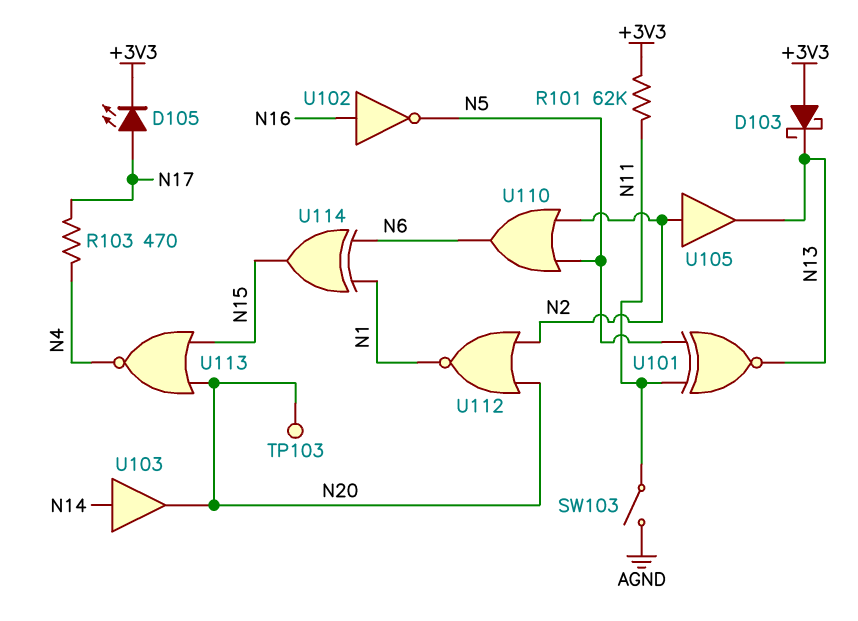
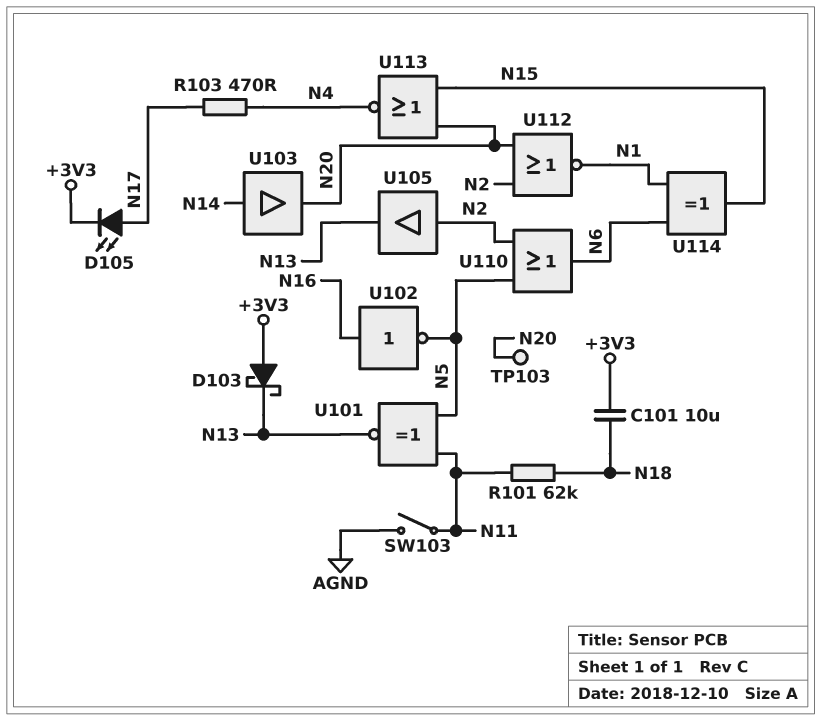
C101: none -> 10uF (+3V3, N18)
R101: 62k (+3V3, N11) -> 62k (N11, N18)

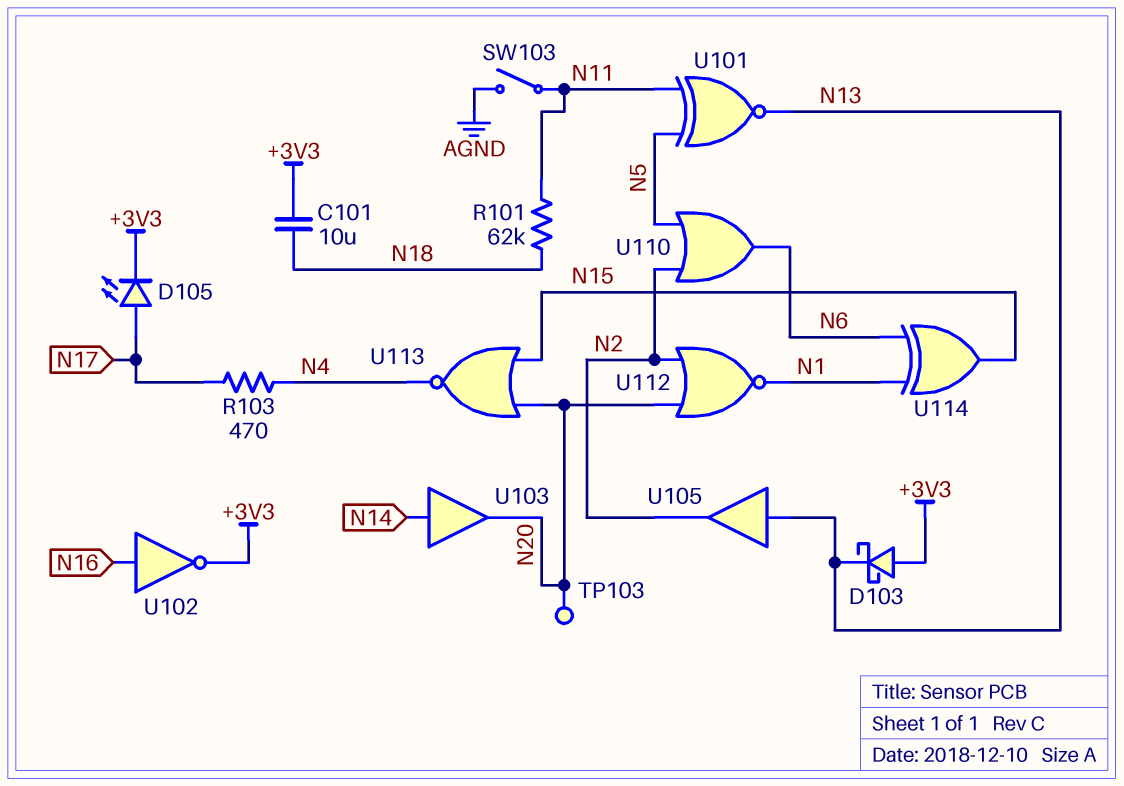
U102: NOT (in N16, out N5) -> NOT (in N16, out +3V3)
U105: buffer (in N2, out N13) -> buffer (in N13, out N2)

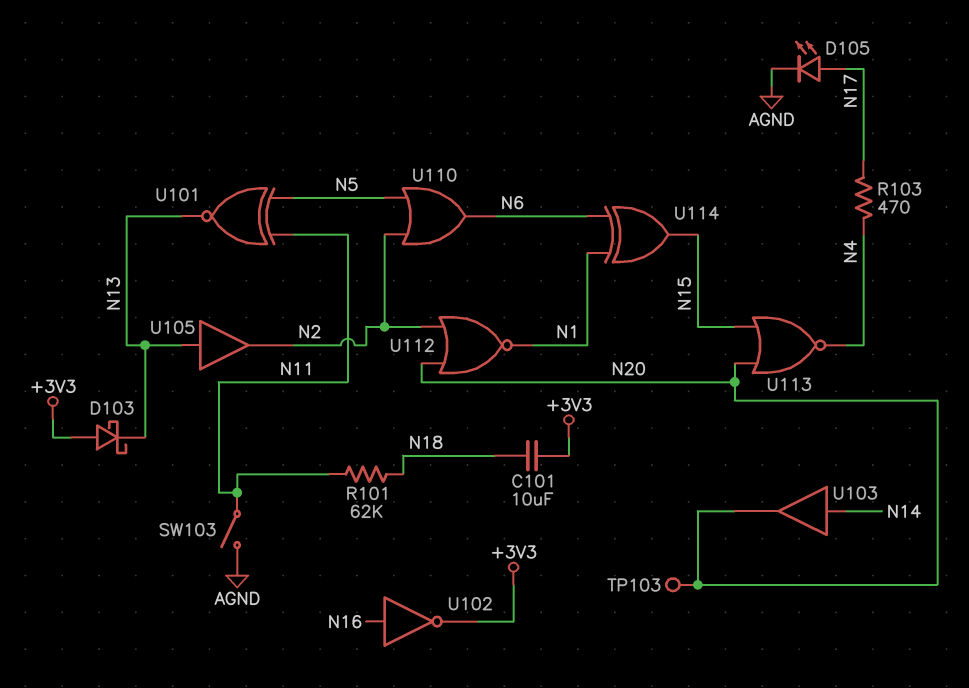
D105: LED (A N17, K +3V3) -> LED (A N17, K AGND)

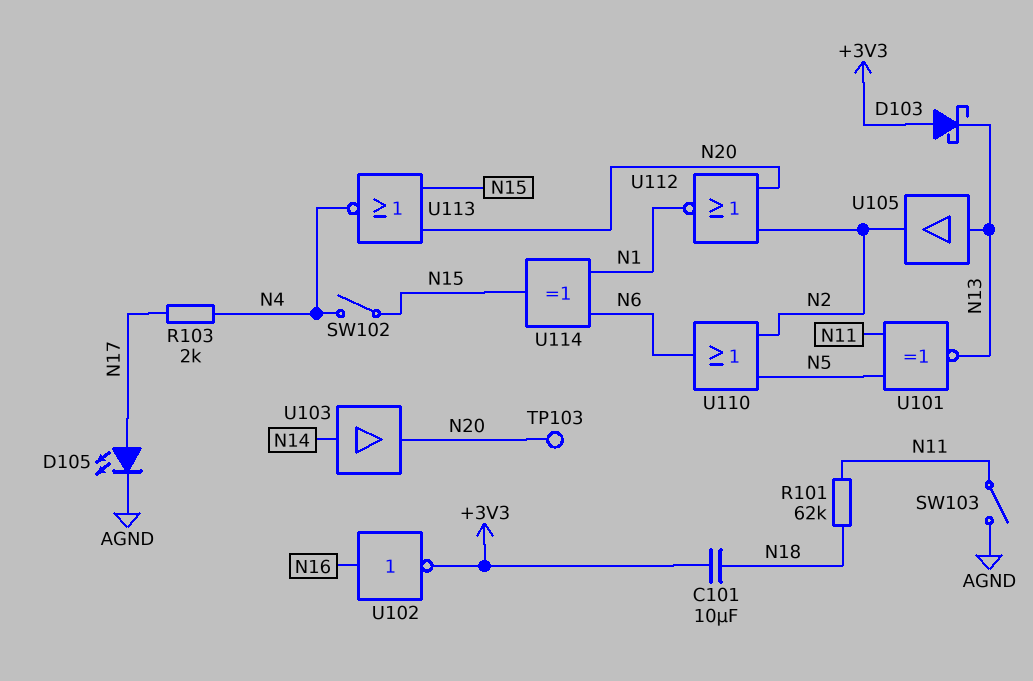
R103: 470 (N4, N17) -> 2k (N4, N17)
SW102: none -> switch (N4, N15)

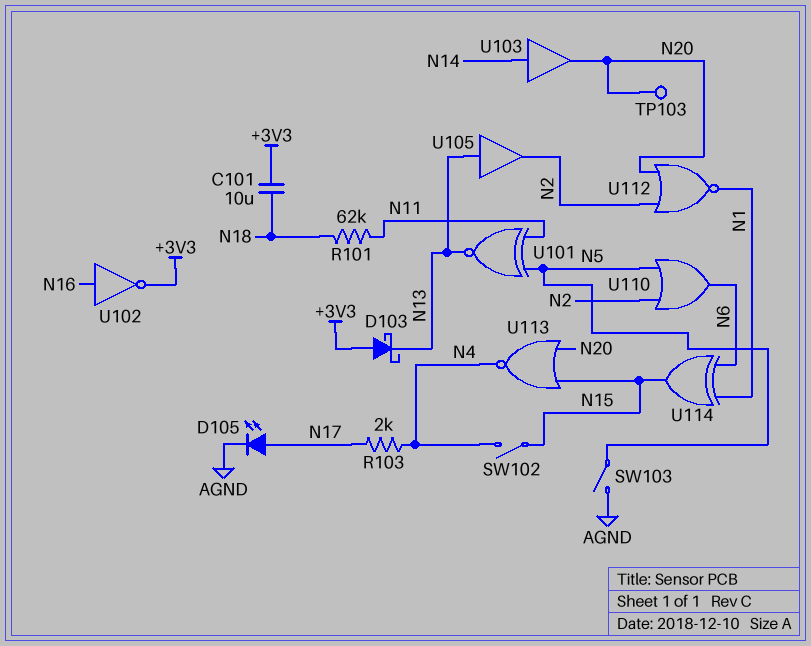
SW103: switch (AGND, N11) -> switch (AGND, N5)

